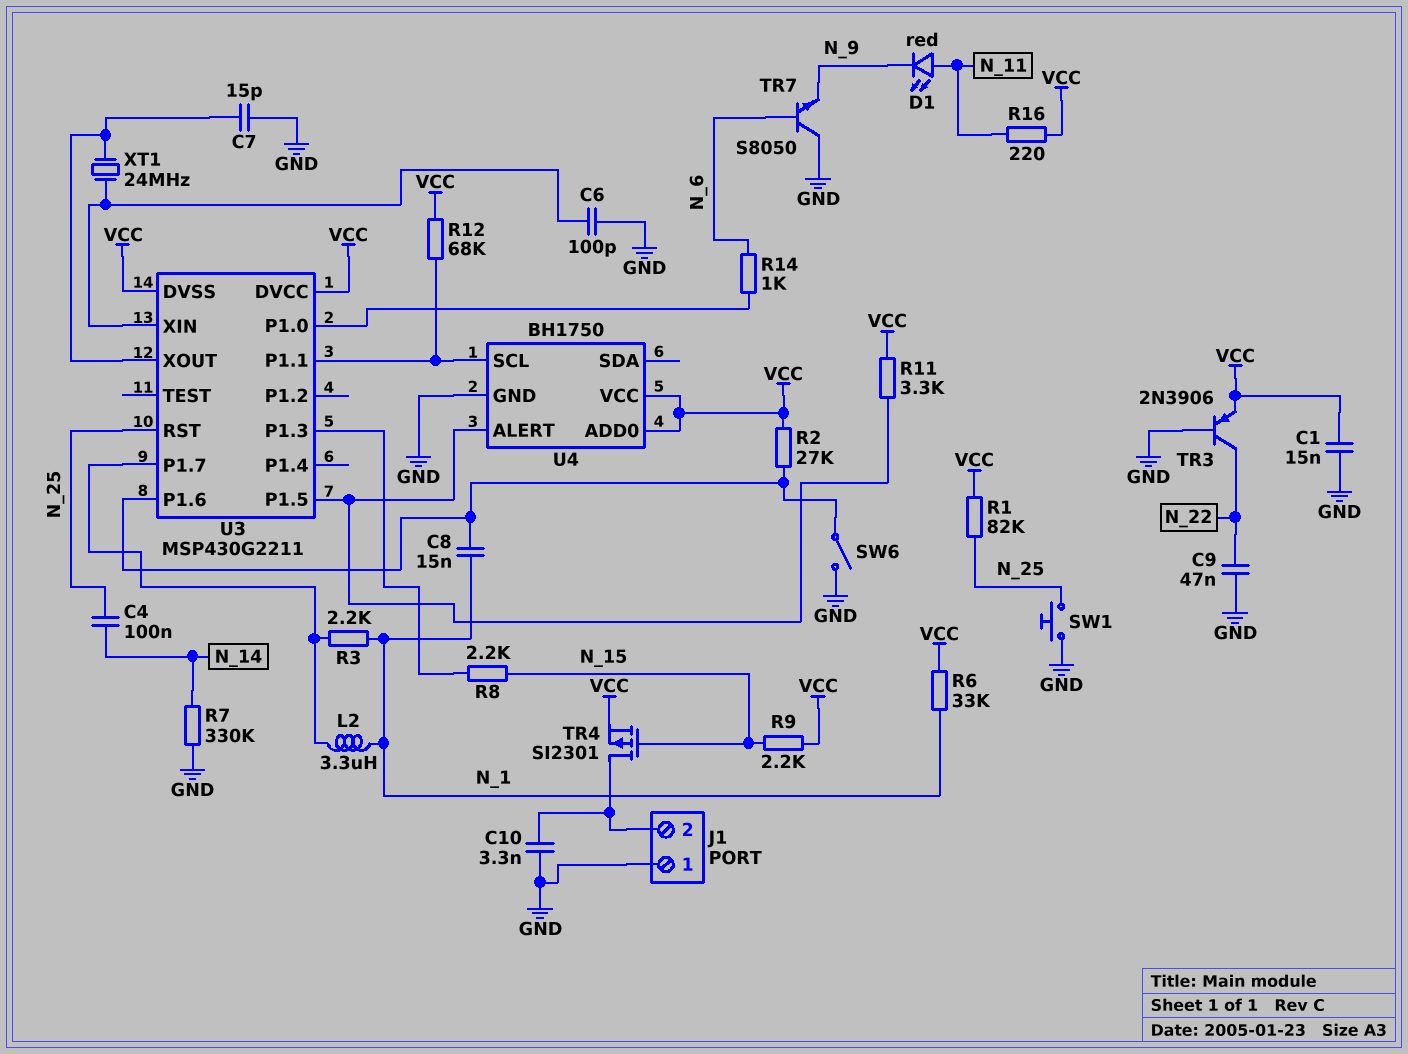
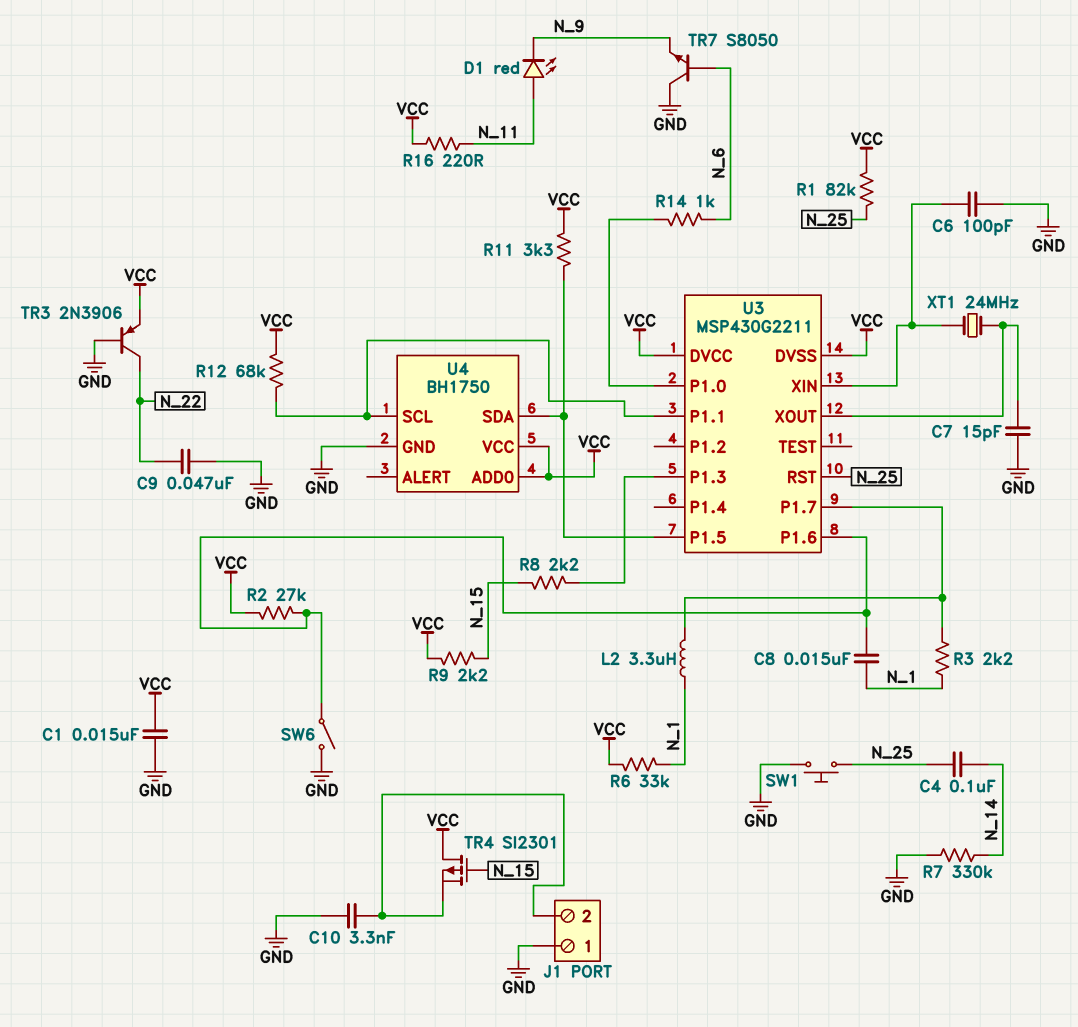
TR4: PMOS SI2301 (G N_15, D J1/2, S VCC) -> PMOS SI2301 (G N_15, D VCC, S J1/2)
U4 pin ALERT: U3/P1.5 -> none
U4 pin SDA: none -> U3/P1.5

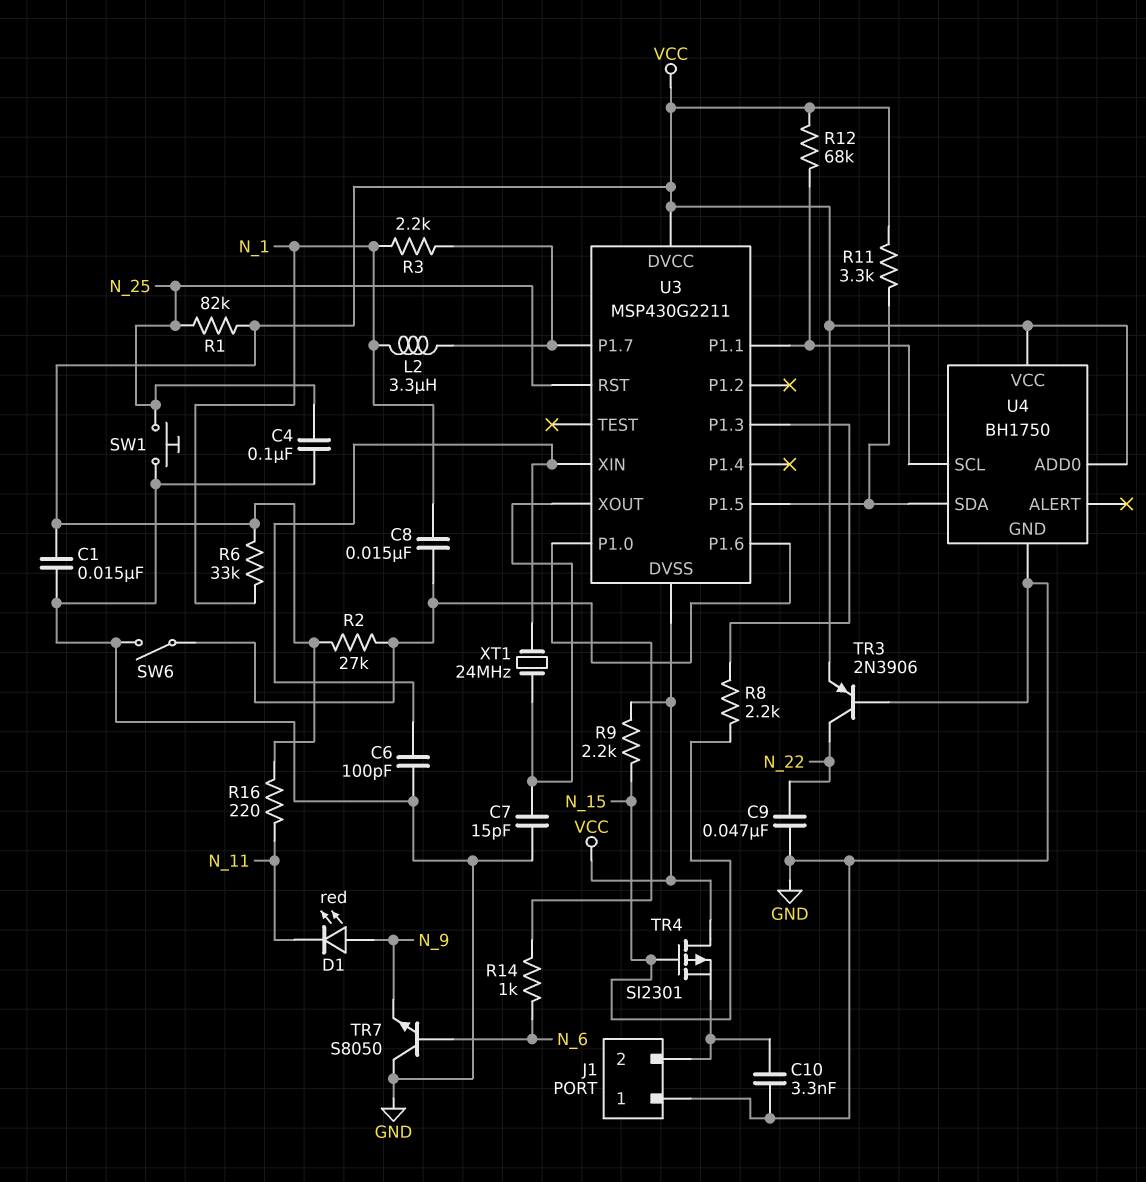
C4: 100nF (N_14, N_25) -> 100nF (GND, N_25)
D1: LED red (A N_11, K N_9) -> LED red (A N_9, K N_11)
R7: 330k (GND, N_14) -> none

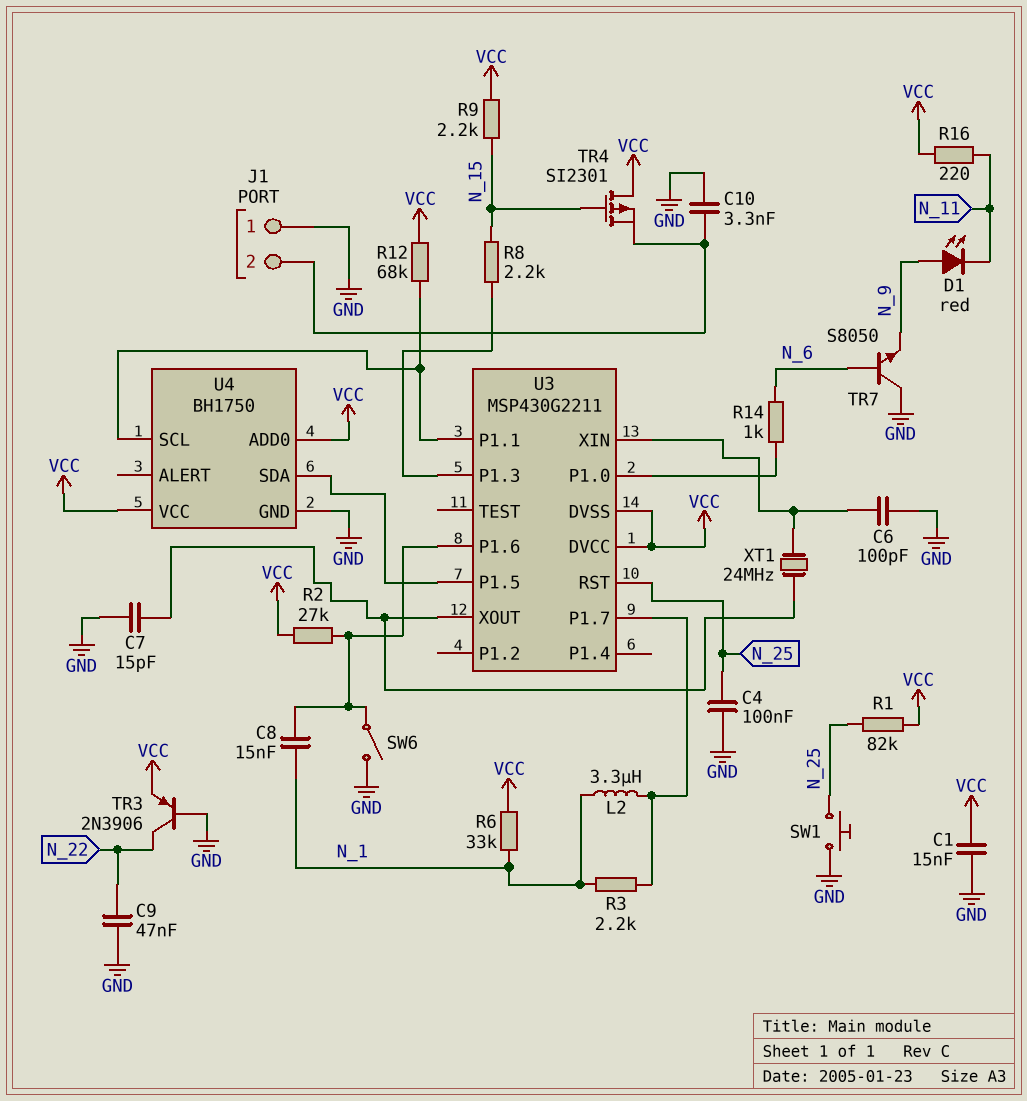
R11: 3.3k (U3/P1.5, VCC) -> none

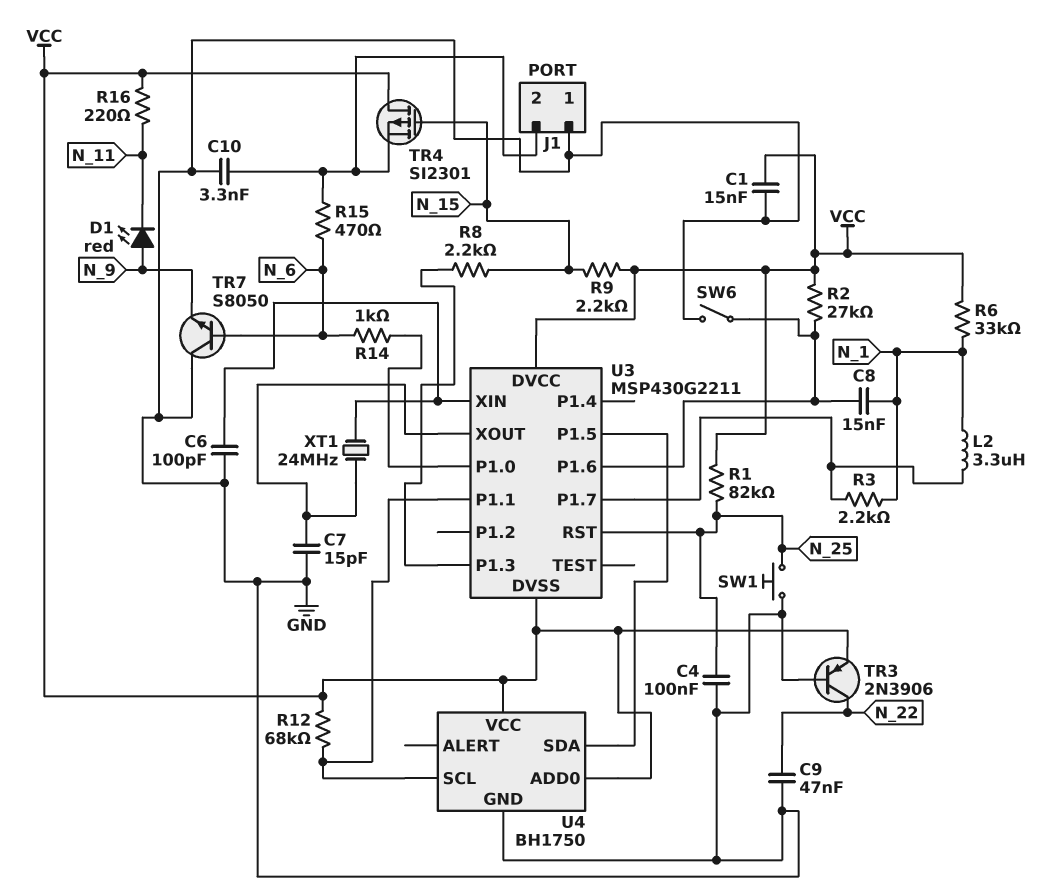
R15: none -> 470 (J1/2, N_6)

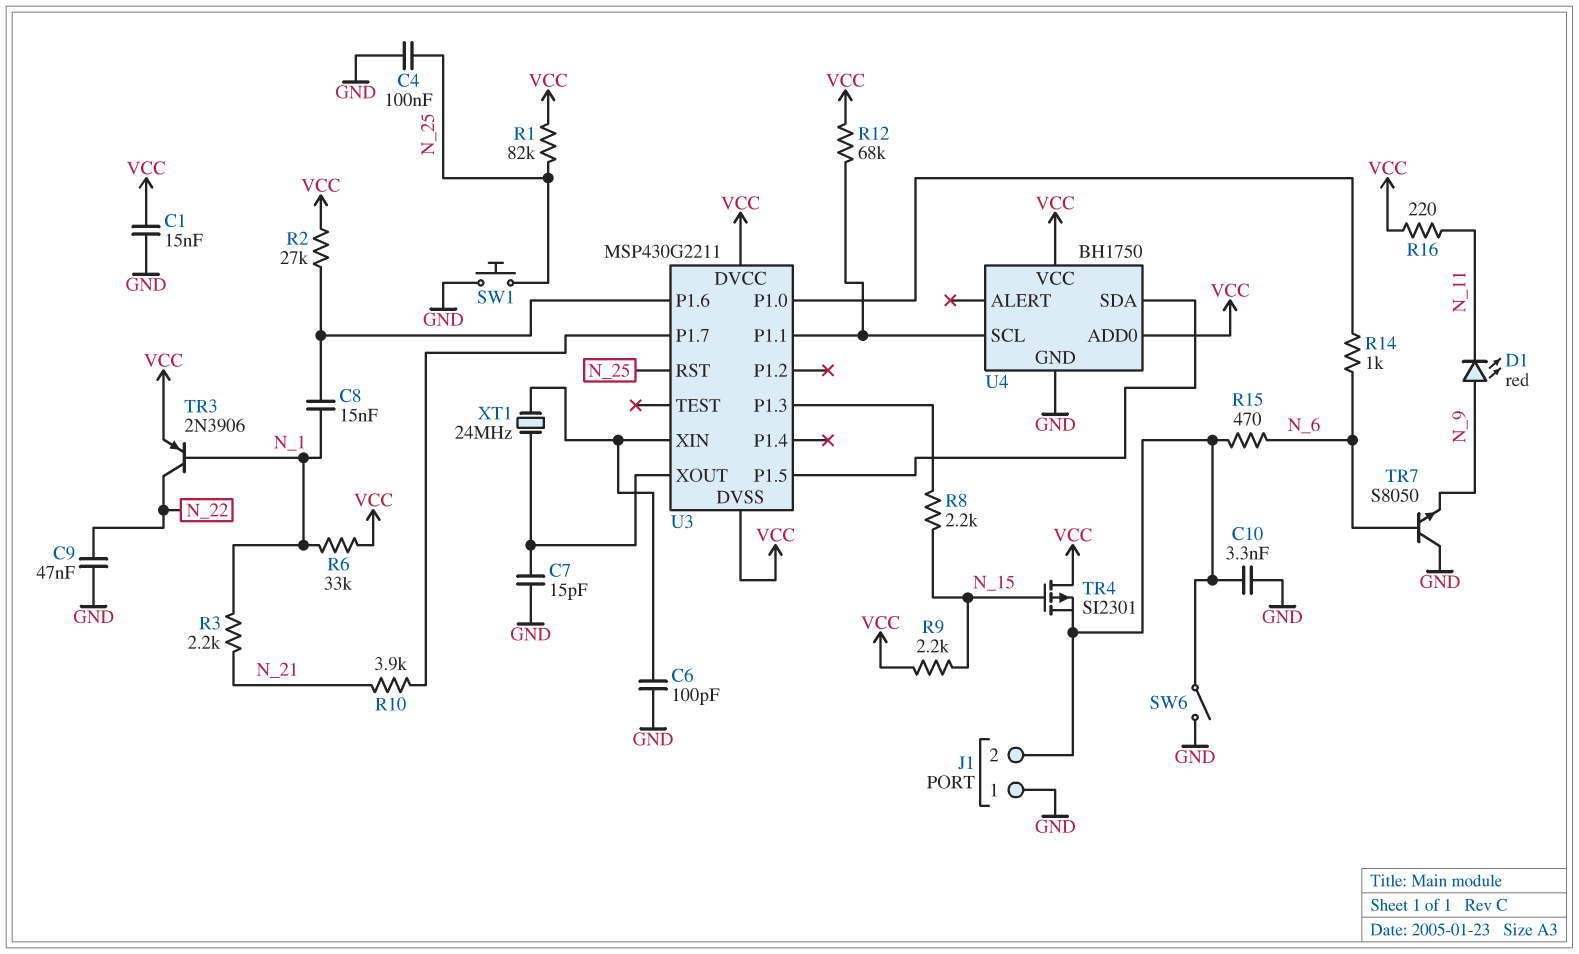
L2: 3.3uH (N_1, U3/P1.7) -> none
R3: 2.2k (N_1, U3/P1.7) -> 2.2k (N_1, N_21)
R10: none -> 3.9k (N_21, U3/P1.7)
SW6: switch (GND, U3/P1.6) -> switch (GND, J1/2)
TR3: PNP 2N3906 (B GND, C N_22, E VCC) -> PNP 2N3906 (B N_1, C N_22, E VCC)

